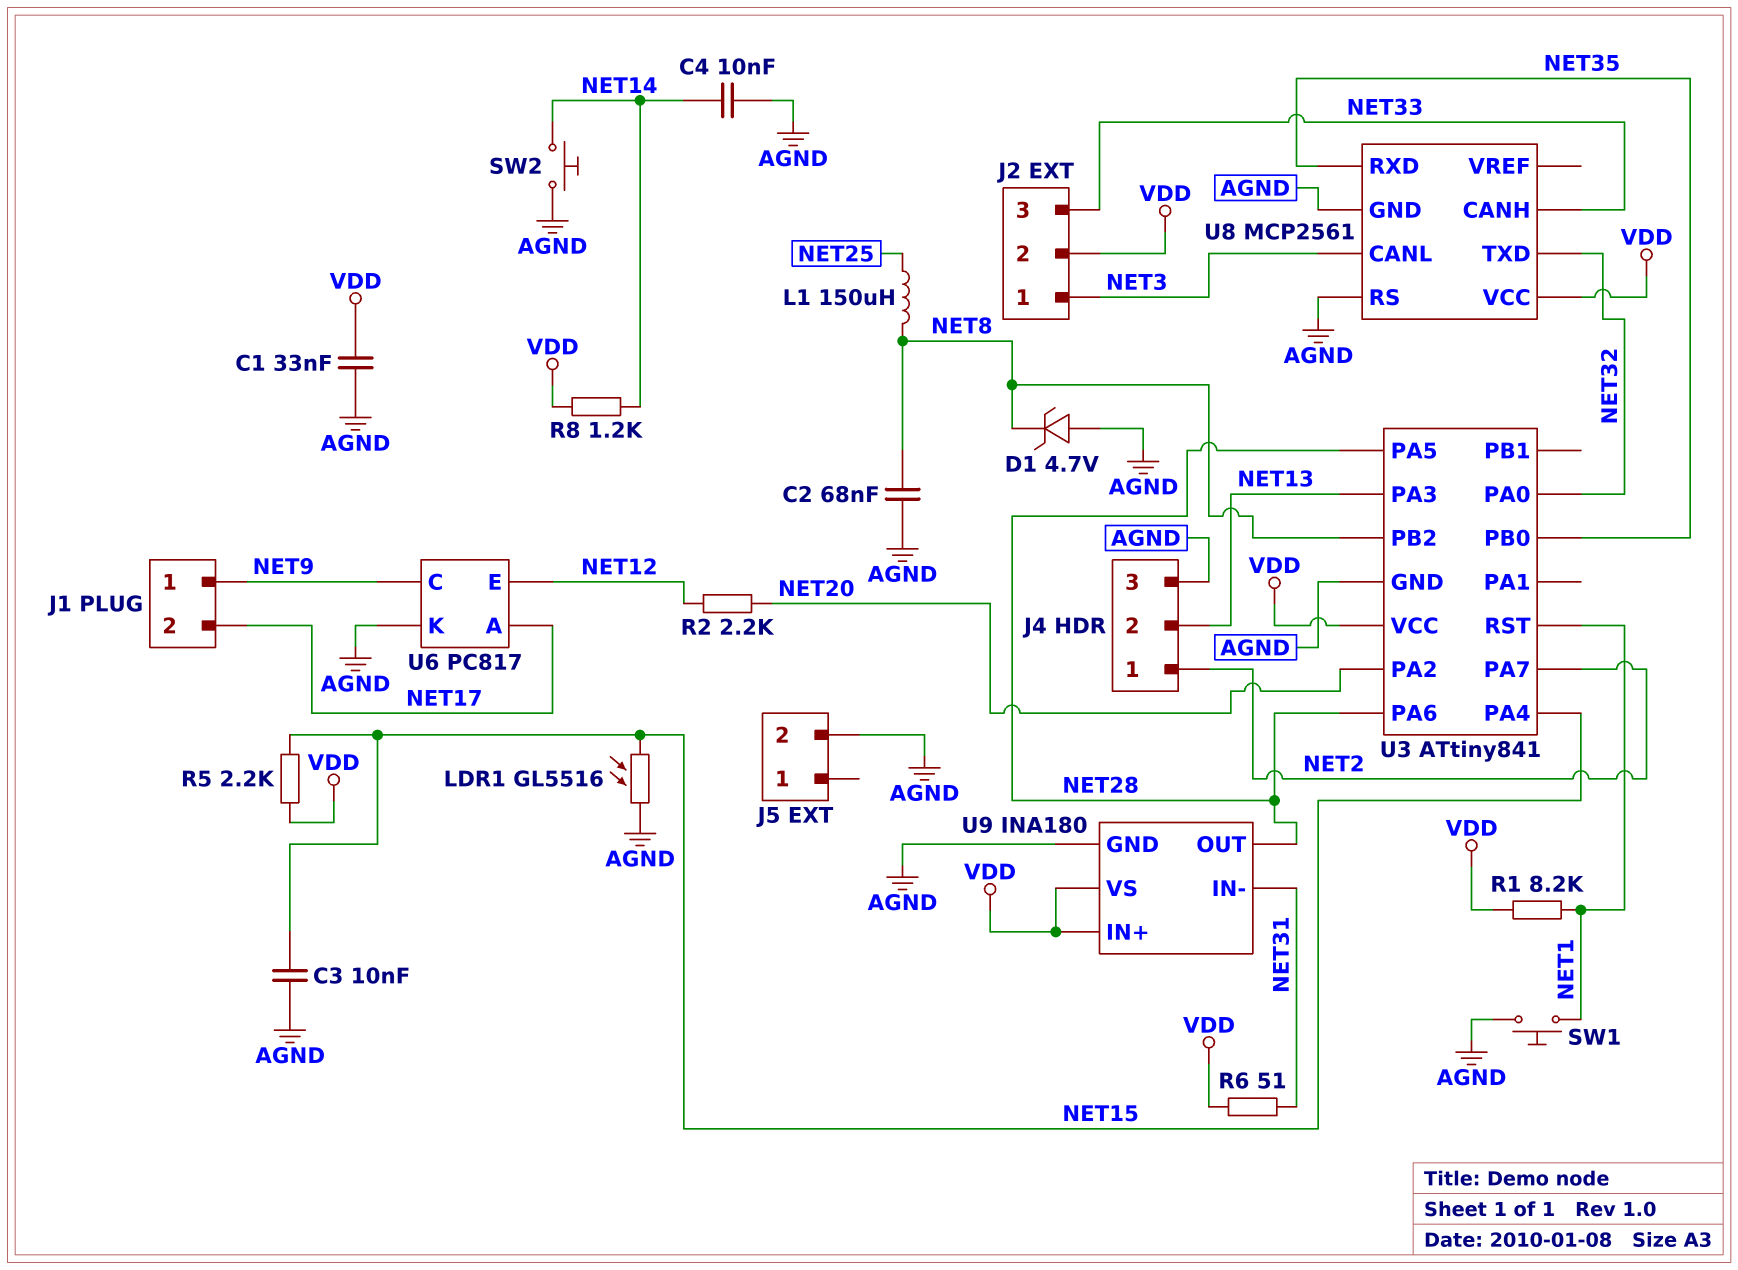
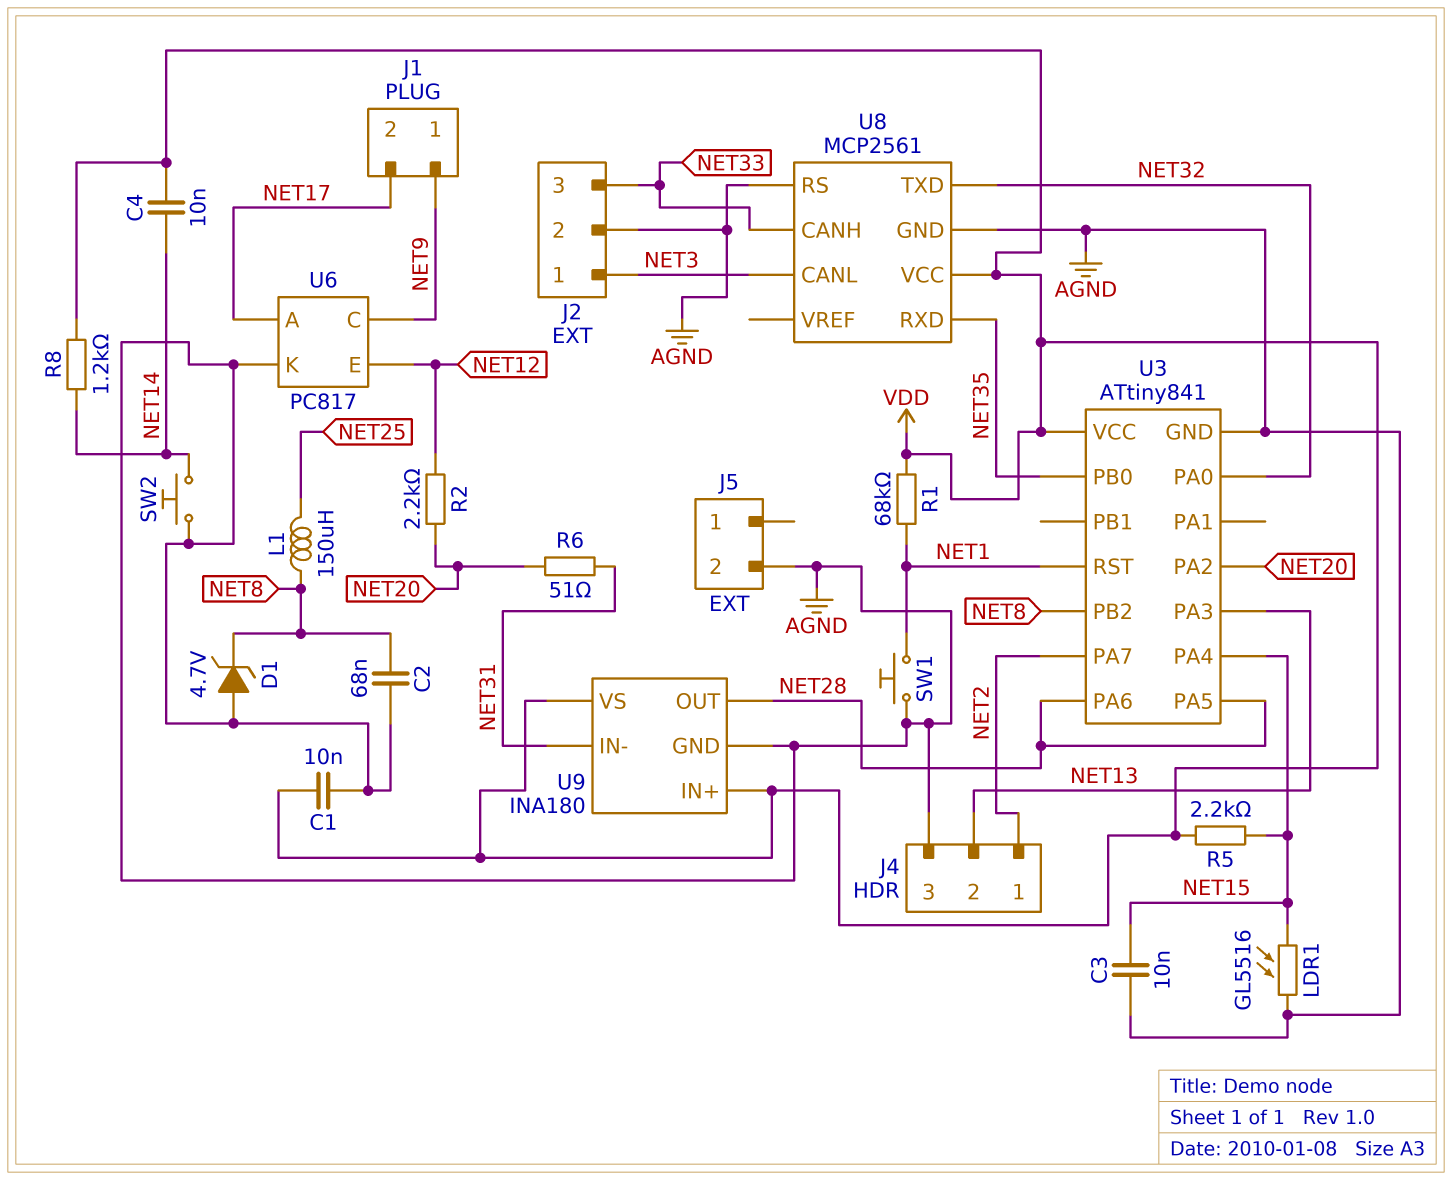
C1: 33nF (AGND, VDD) -> 10nF (AGND, VDD)
C4: 10nF (AGND, NET14) -> 10nF (NET14, VDD)
J2 pin 2: VDD -> AGND
R1: 8.2k (NET1, VDD) -> 68k (NET1, VDD)
R6: 51 (NET31, VDD) -> 51 (NET20, NET31)

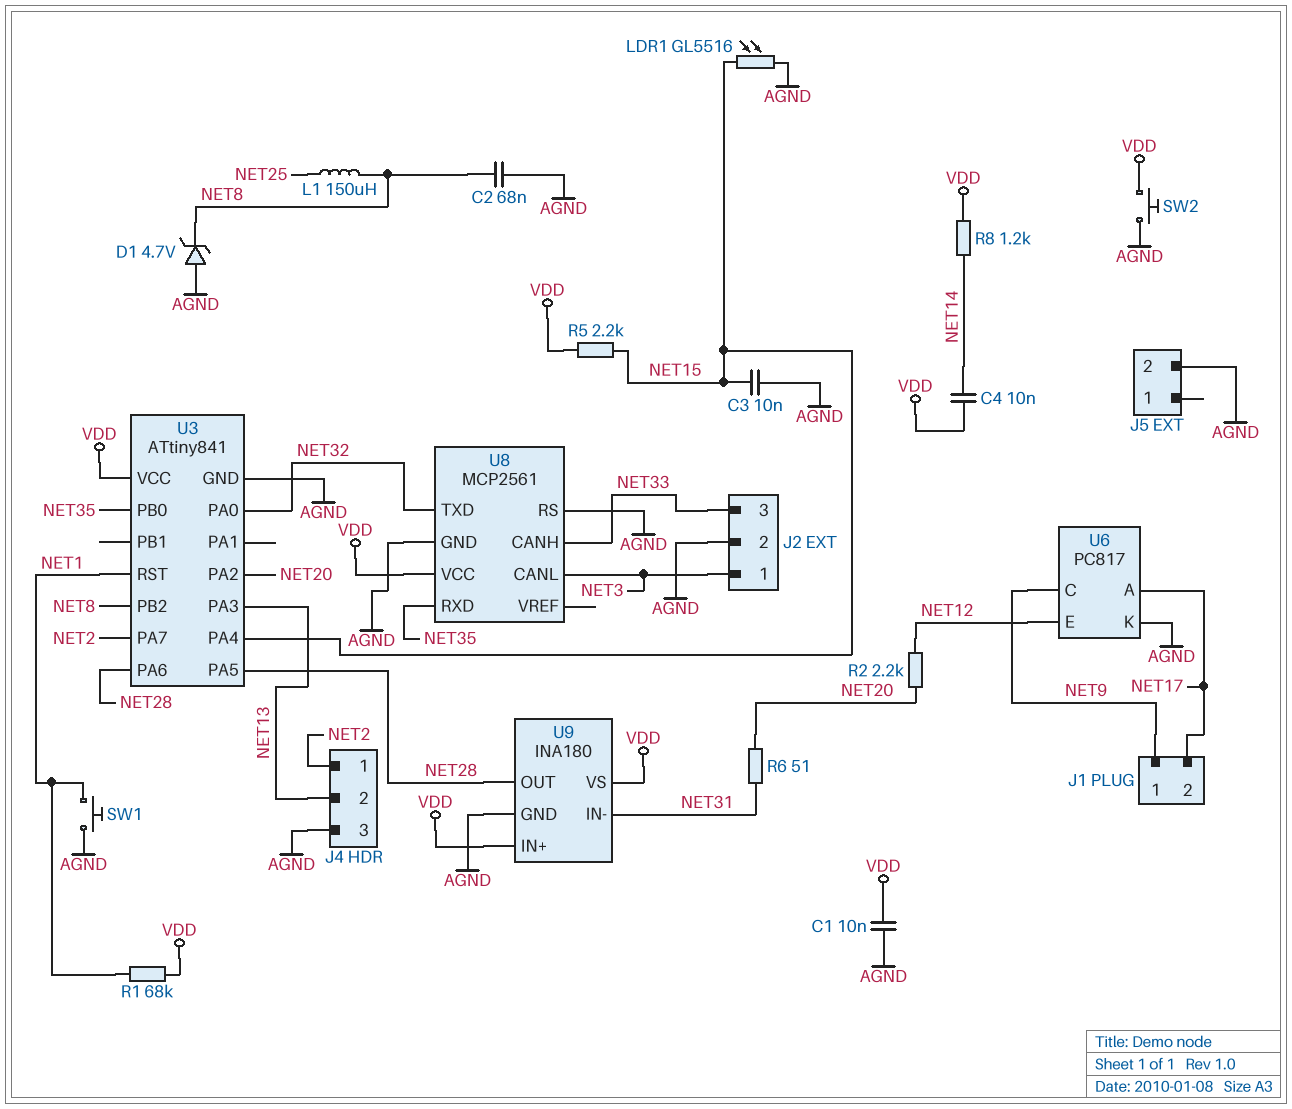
SW2: button (AGND, NET14) -> button (AGND, VDD)

